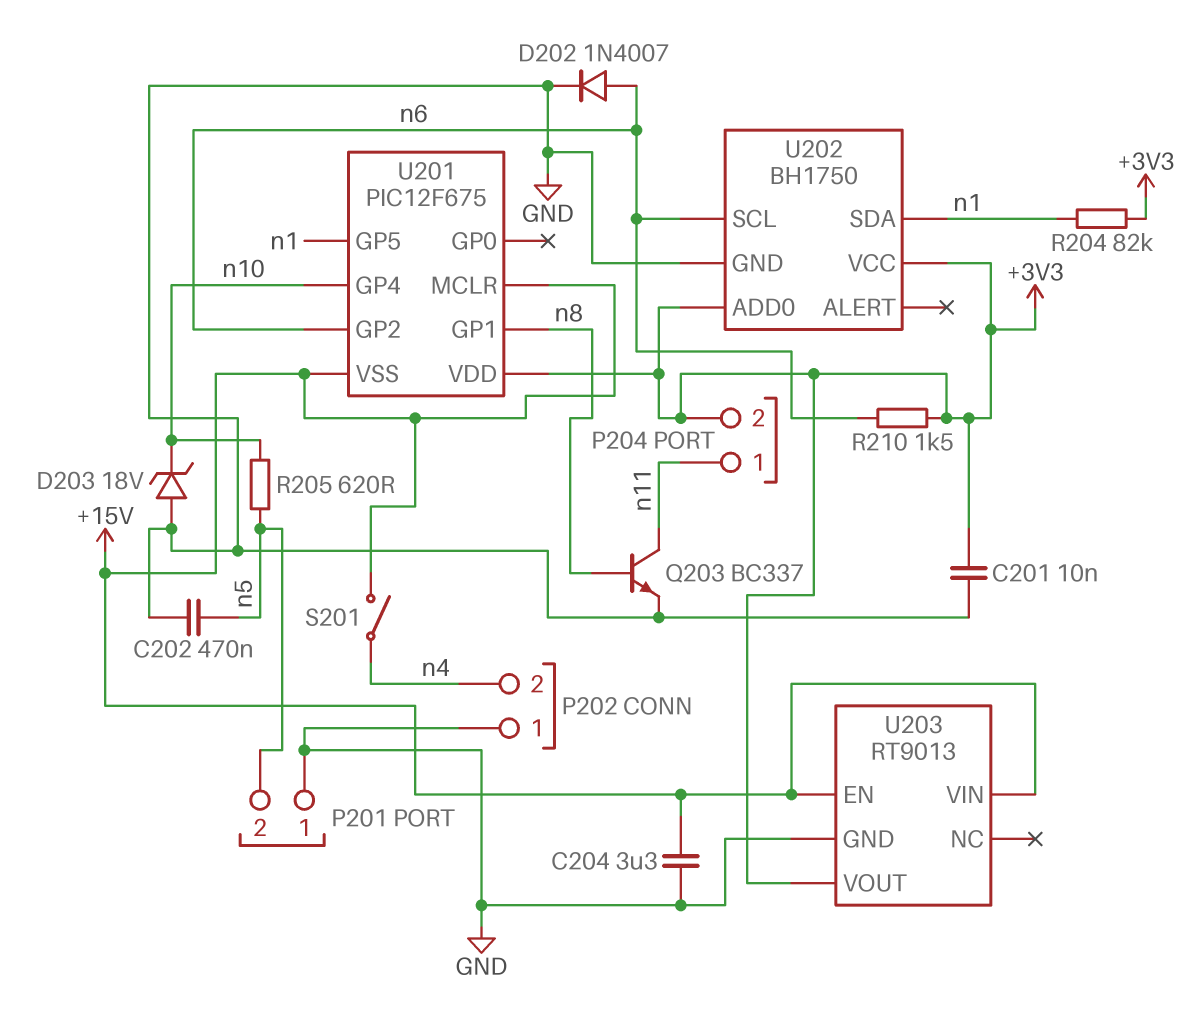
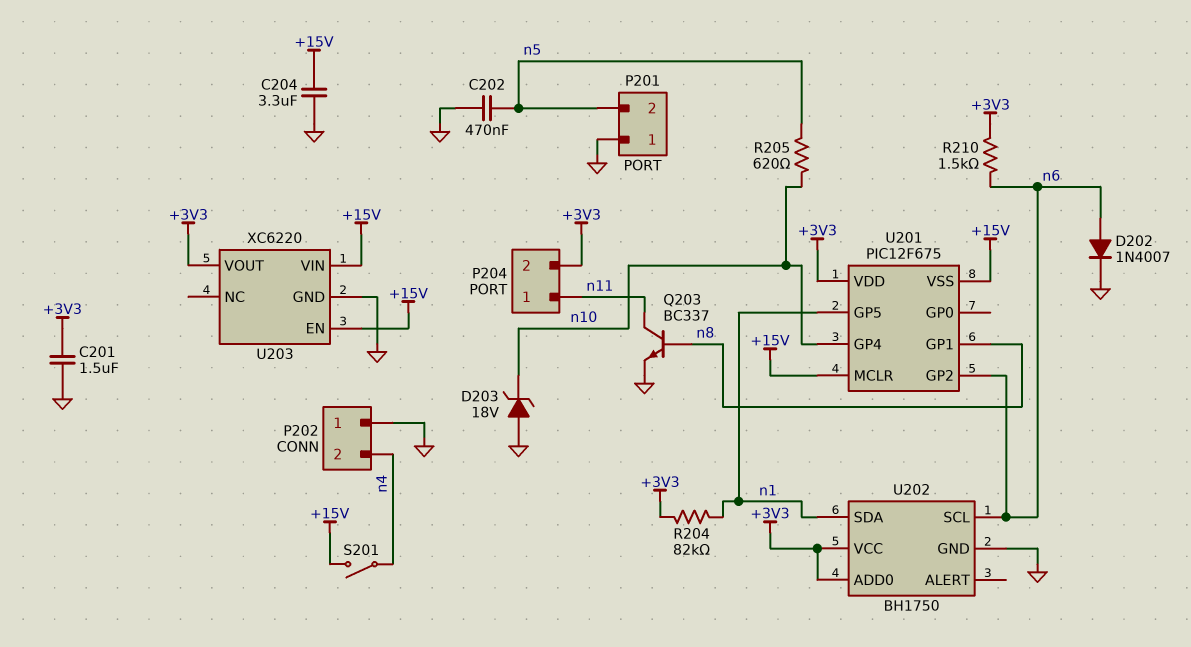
C201: 10nF (+3V3, GND) -> 1.5uF (+3V3, GND)
U203: RT9013 -> XC6220

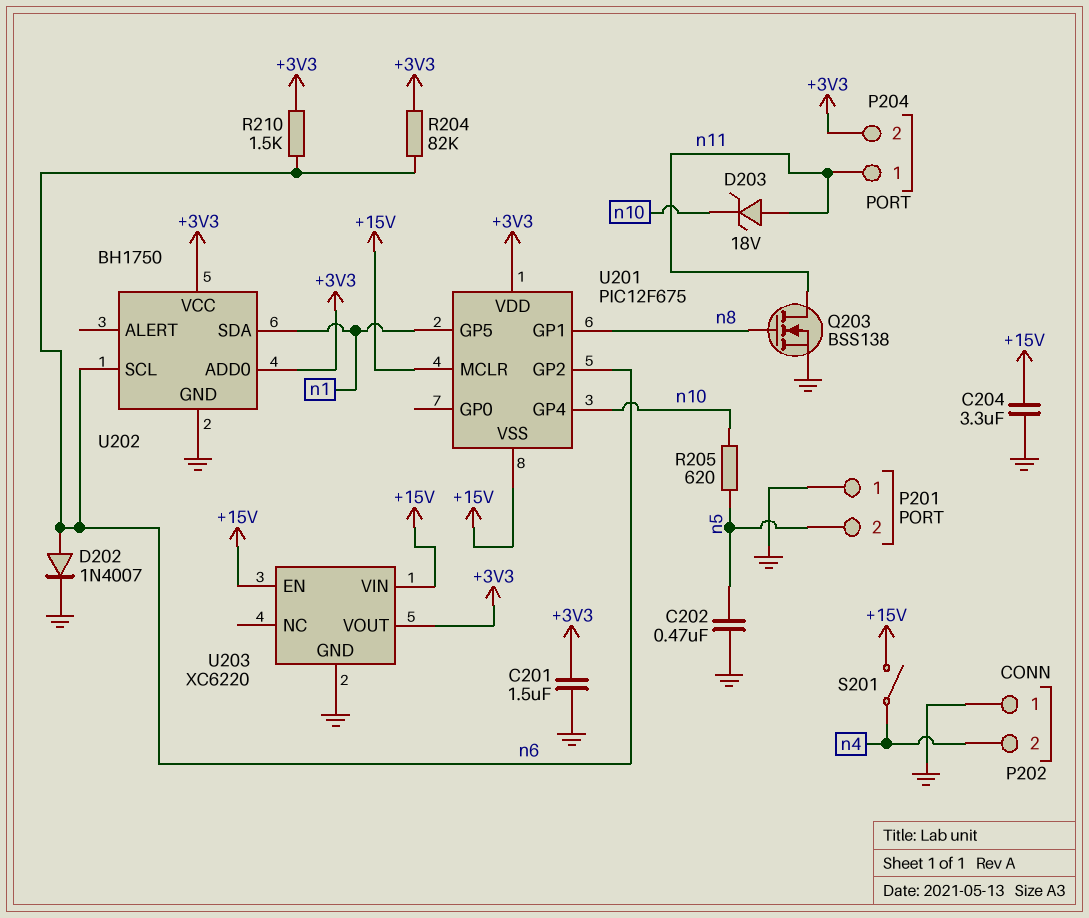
D203: zener 18V (A GND, K n10) -> zener 18V (A n11, K n10)
Q203: NPN BC337 (B n8, C n11, E GND) -> NMOS BSS138 (G n8, D n11, S GND)
R204: 82k (+3V3, n1) -> 82k (+3V3, n6)

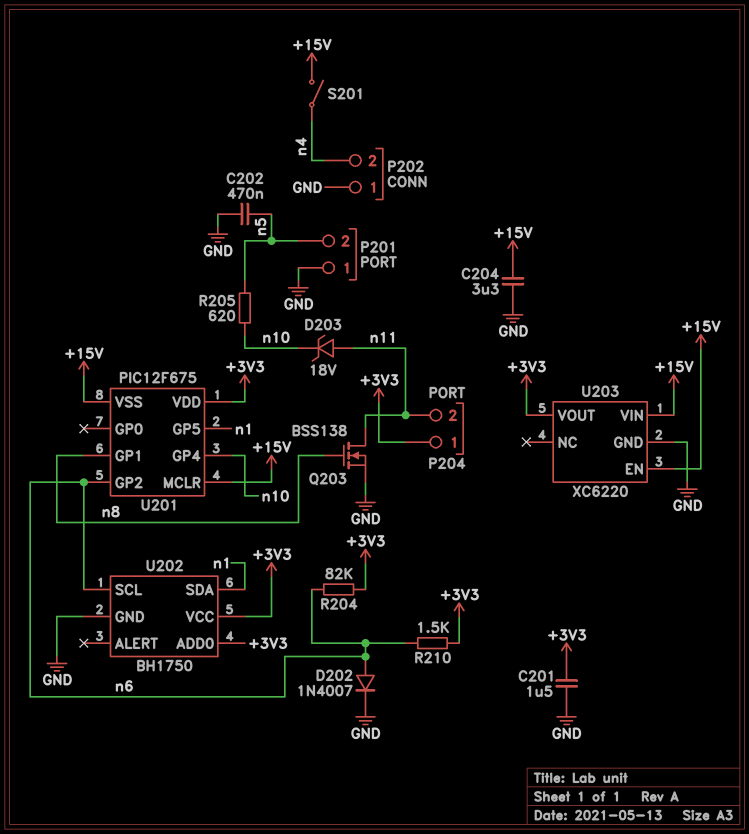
P204 pin 1: n11 -> +3V3
P204 pin 2: +3V3 -> n11

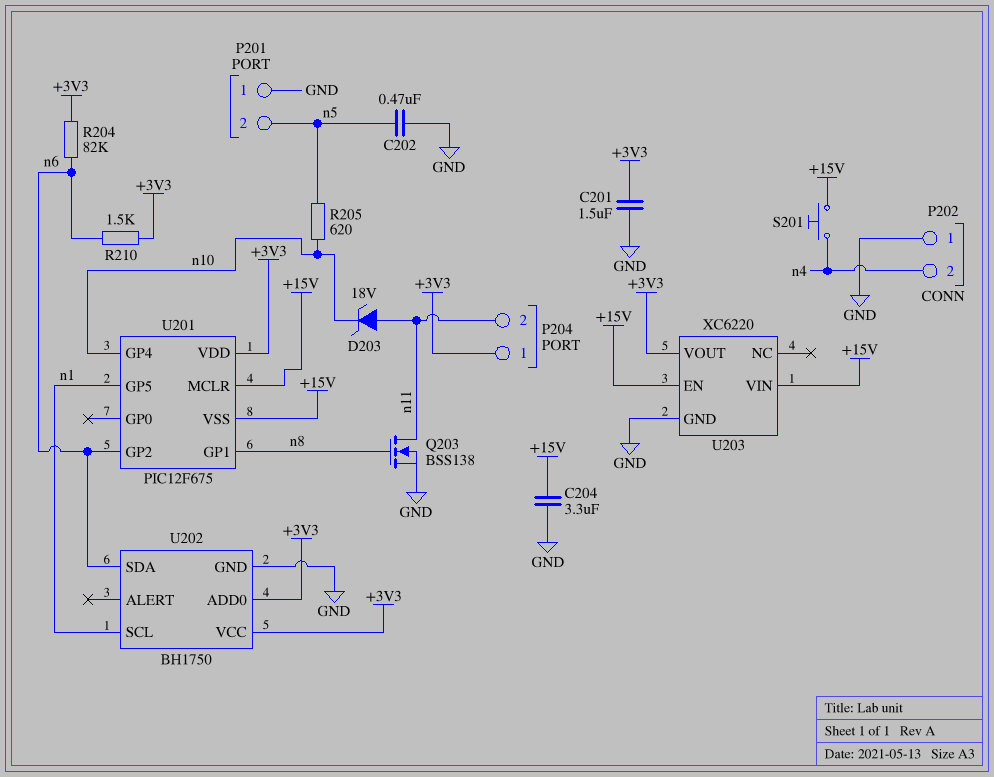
D202: diode 1N4007 (A n6, K GND) -> none
S201: switch (+15V, n4) -> button (+15V, n4)
U202 pin SCL: n6 -> n1
U202 pin SDA: n1 -> n6

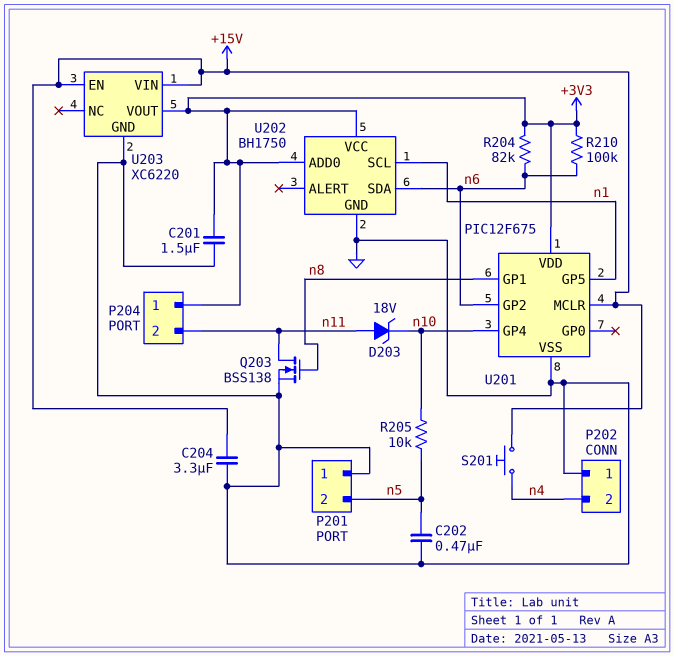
R205: 620 (n5, n10) -> 10k (n5, n10)
R210: 1.5k (+3V3, n6) -> 100k (+3V3, n6)
U201 pin VSS: +15V -> GND

